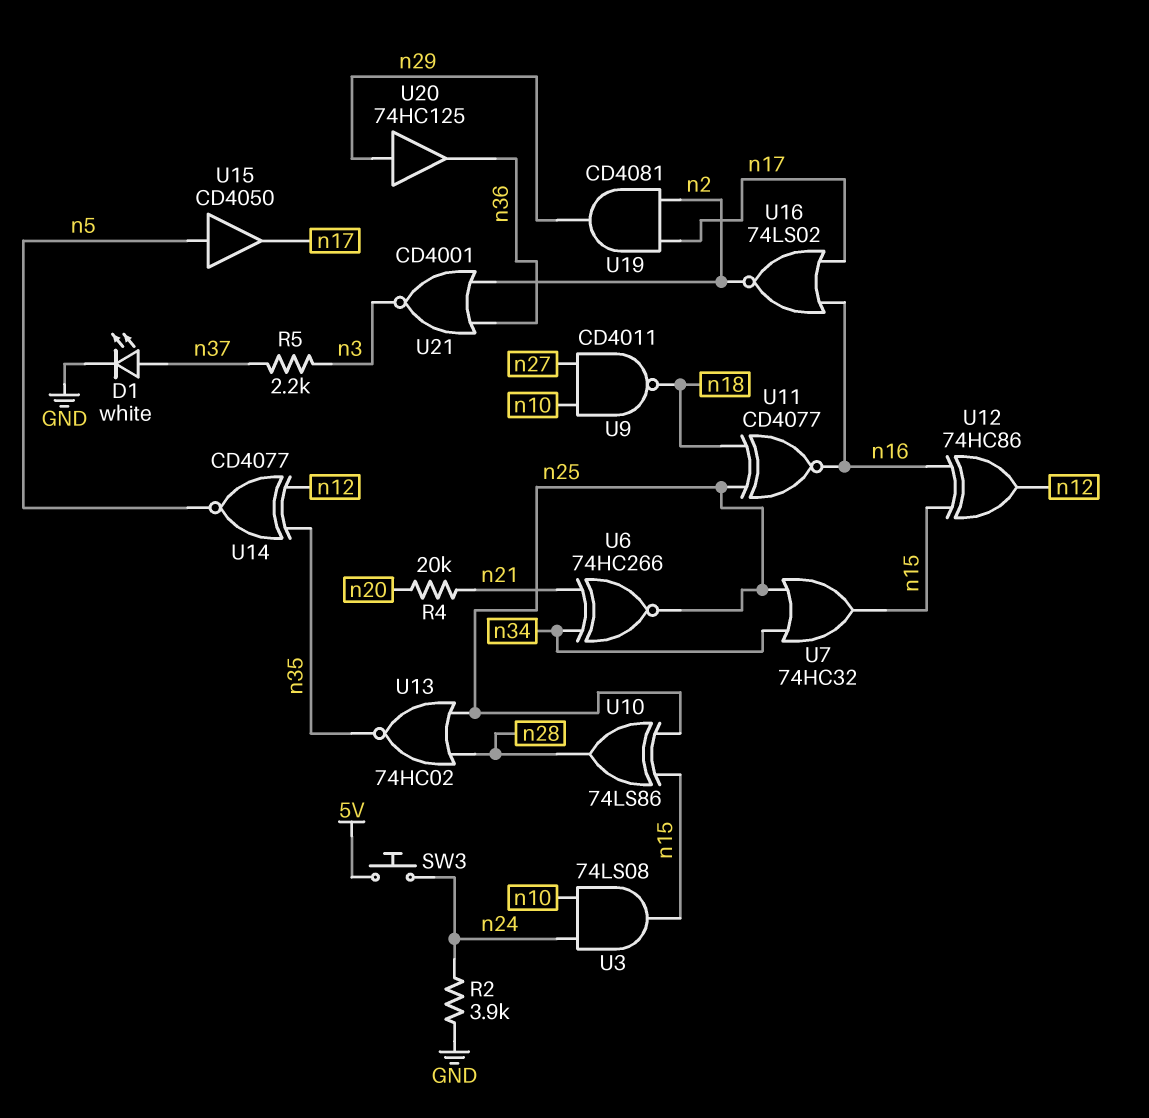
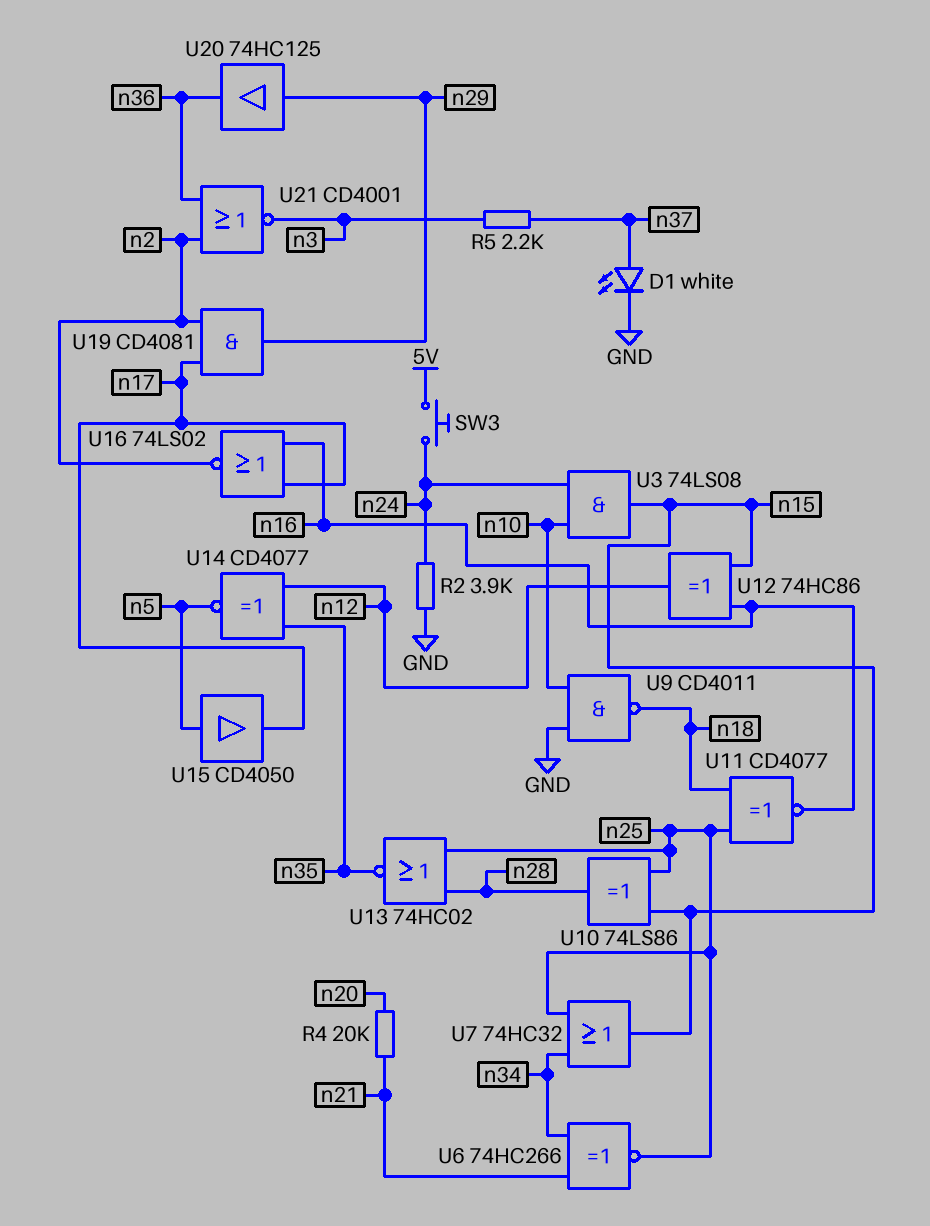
U9: NAND CD4011 (in n10, in n27, out n18) -> NAND CD4011 (in GND, in n10, out n18)

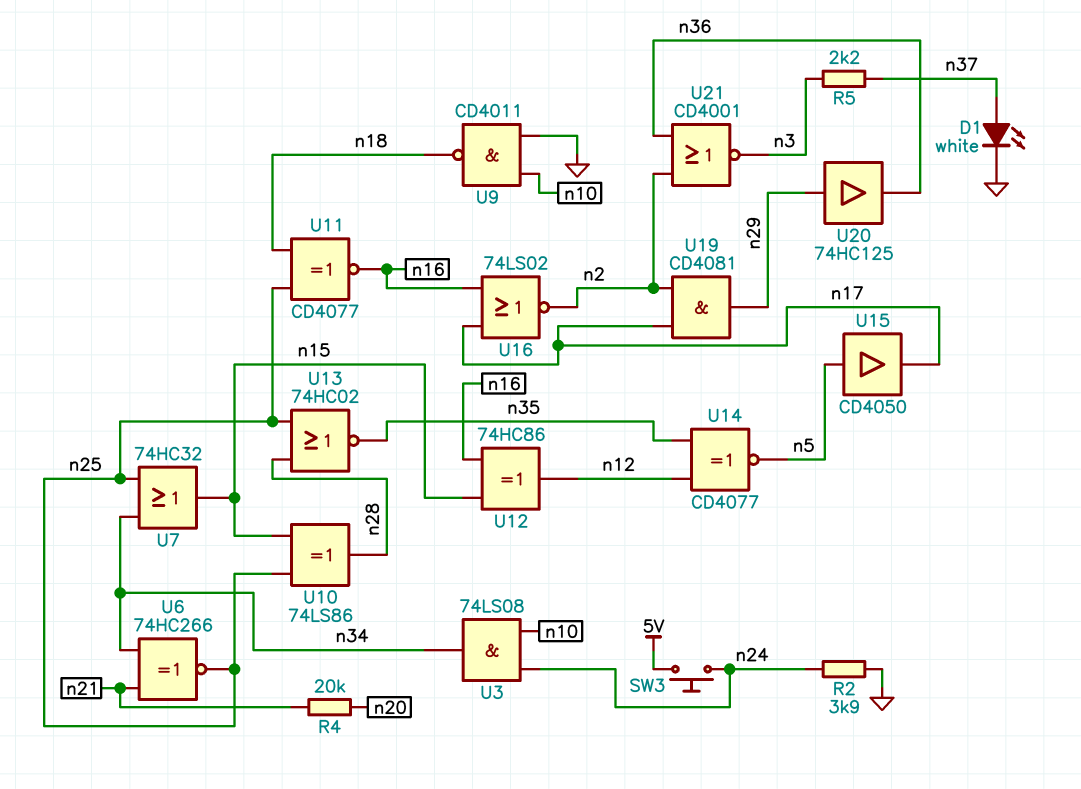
U3: AND 74LS08 (in n10, in n24, out n15) -> AND 74LS08 (in n10, in n24, out n34)

